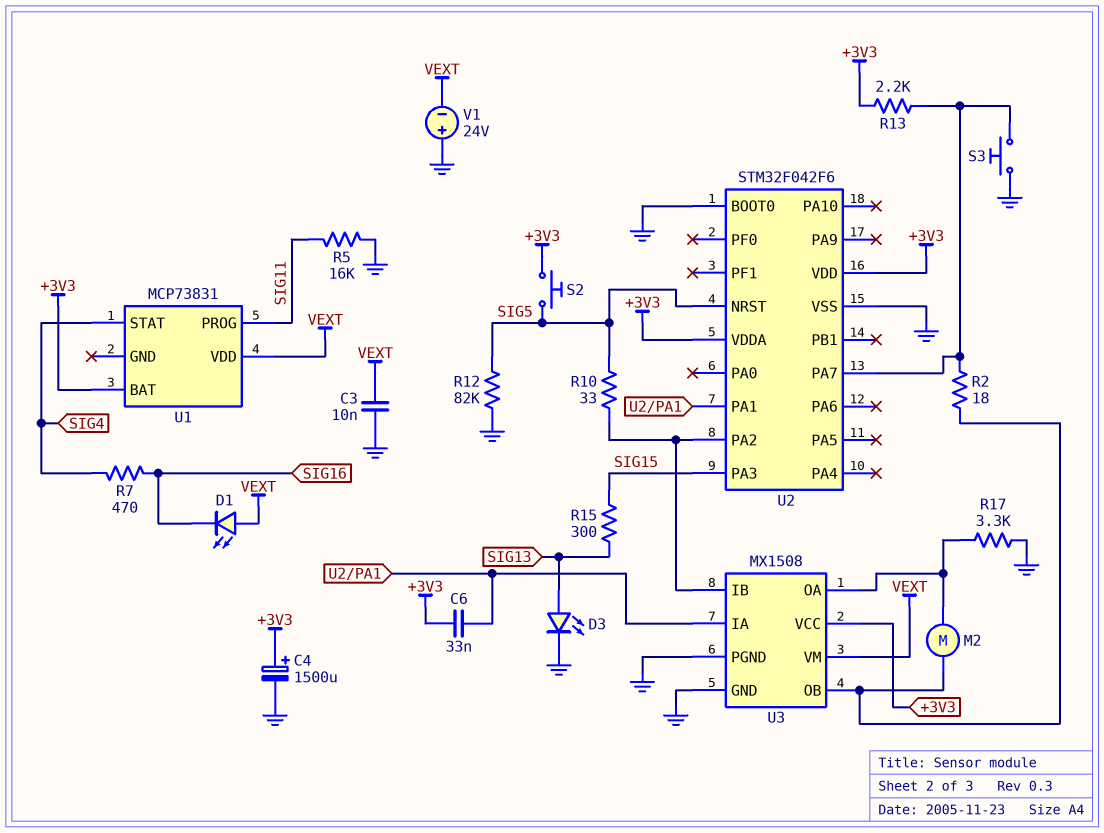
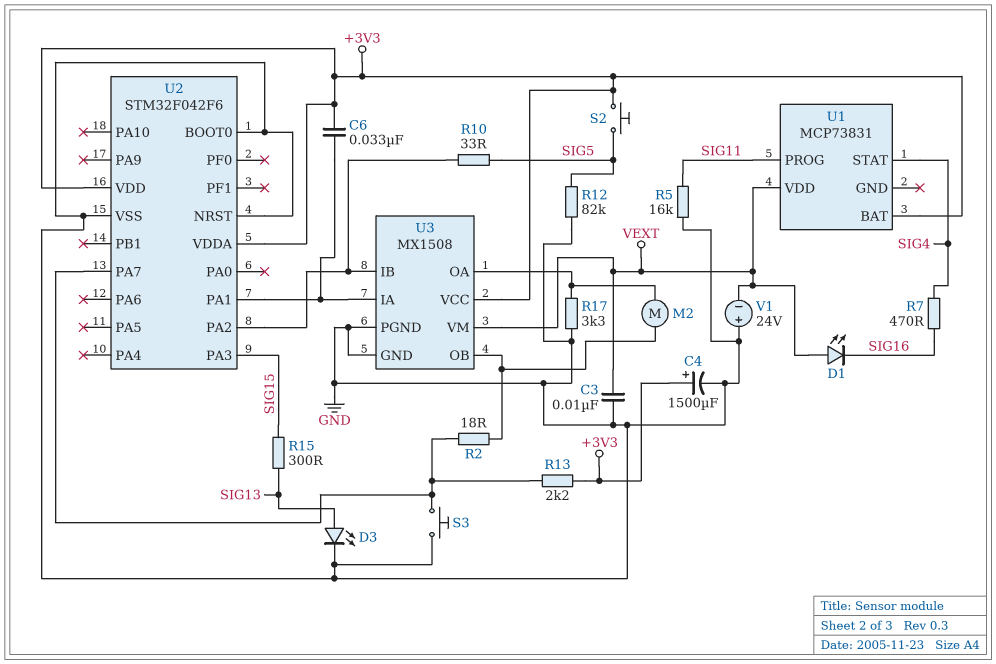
U2 pin NRST: SIG5 -> GND

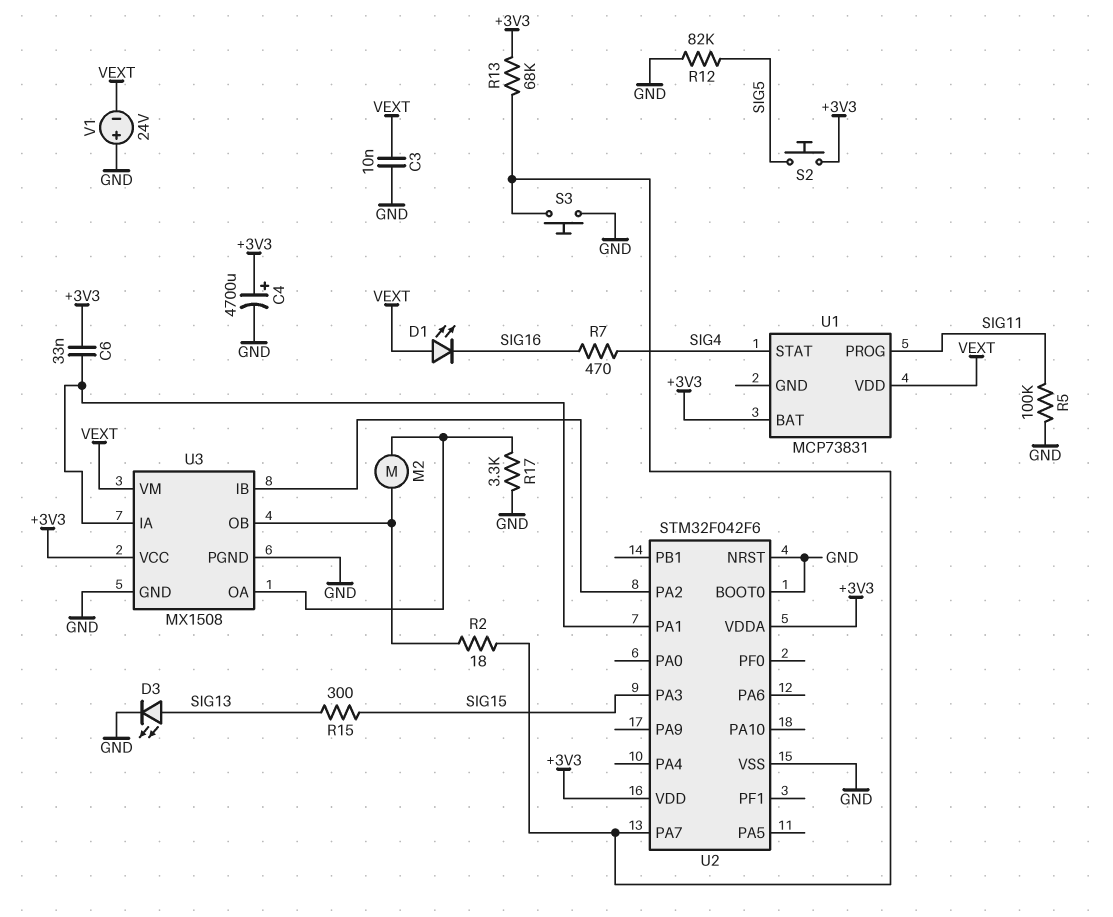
C4: 1500uF (plus +3V3, minus GND) -> 4700uF (plus +3V3, minus GND)
R5: 16k (GND, SIG11) -> 100k (GND, SIG11)
R10: 33 (SIG5, U2/PA2) -> none
R13: 2.2k (+3V3, U2/PA7) -> 68k (+3V3, U2/PA7)

